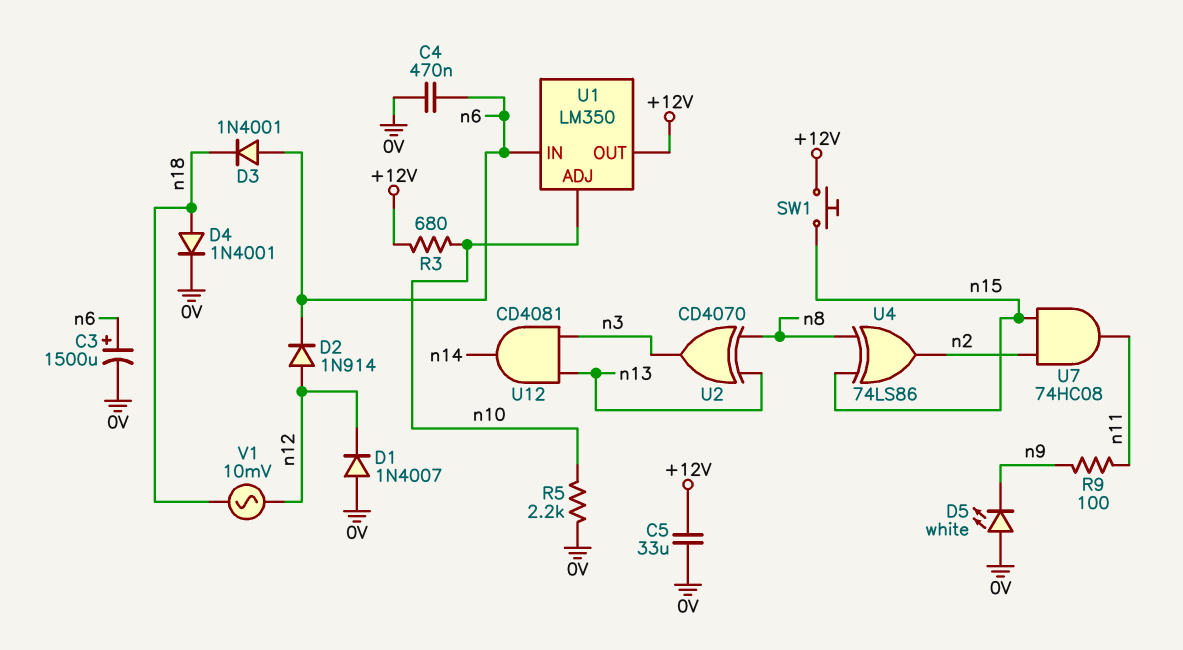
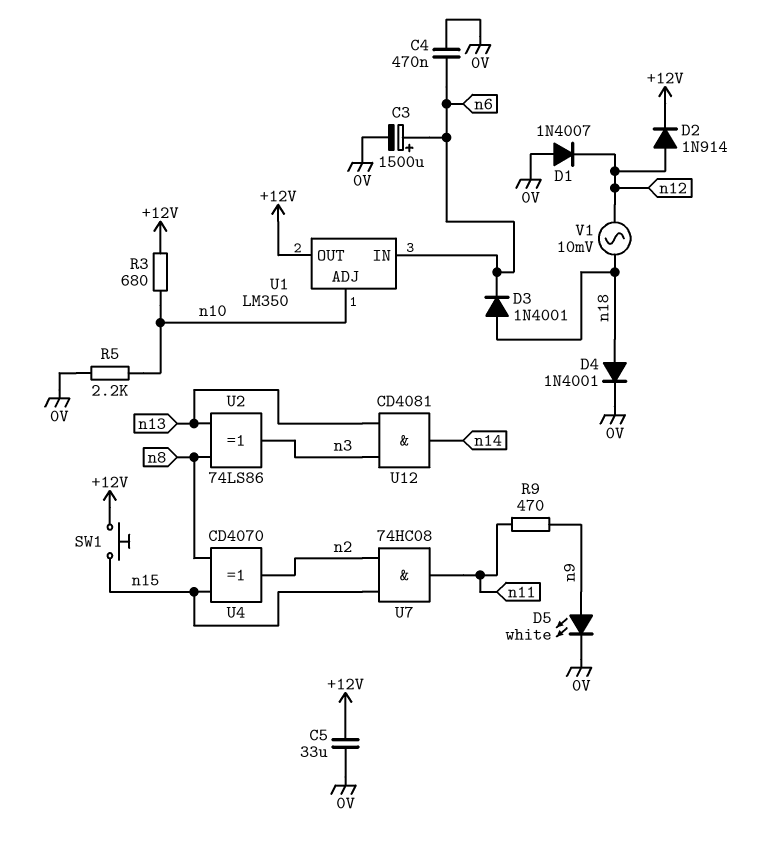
D2: diode 1N914 (A n12, K n6) -> diode 1N914 (A n12, K +12V)
D3: diode 1N4001 (A n6, K n18) -> diode 1N4001 (A n18, K n6)
D5: LED white (A 0V, K n9) -> LED white (A n9, K 0V)
R9: 100 (n9, n11) -> 470 (n9, n11)
U2: XOR CD4070 (in n8, in n13, out n3) -> XOR 74LS86 (in n8, in n13, out n3)
U4: XOR 74LS86 (in n8, in n15, out n2) -> XOR CD4070 (in n8, in n15, out n2)

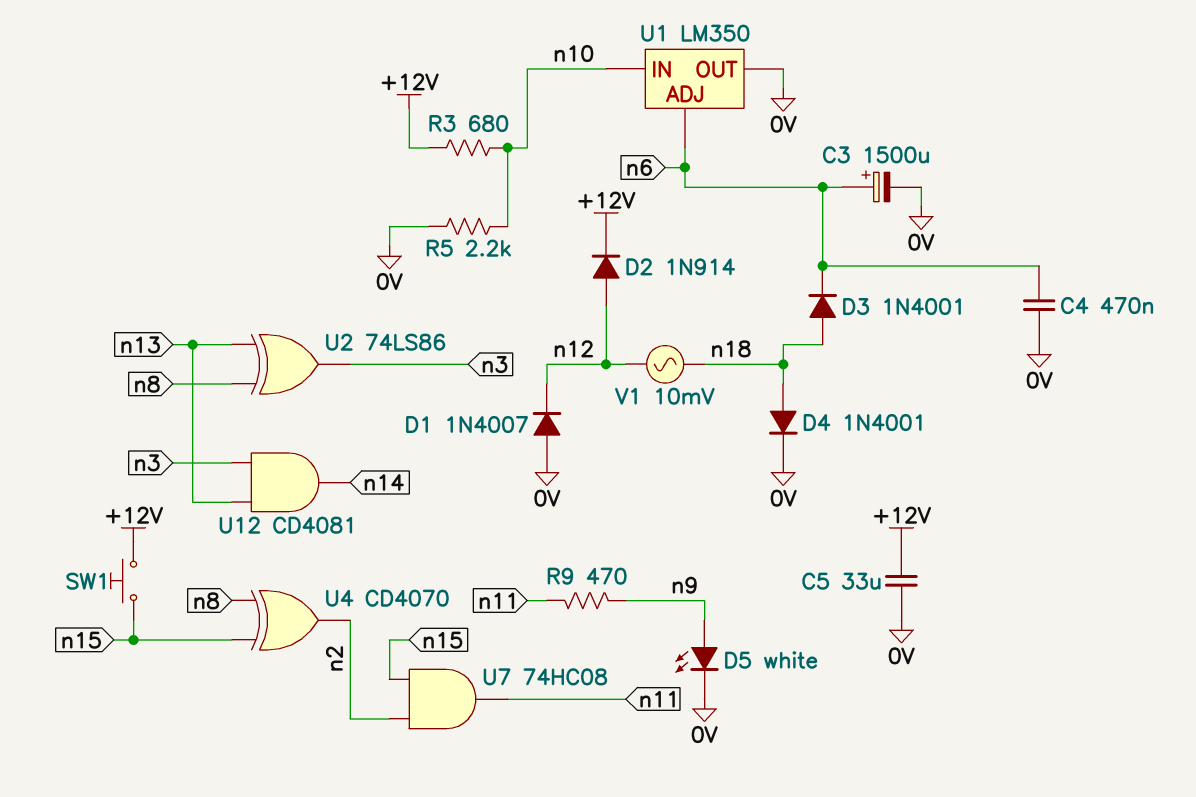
U1 pin ADJ: n10 -> n6
U1 pin IN: n6 -> n10
U1 pin OUT: +12V -> 0V

